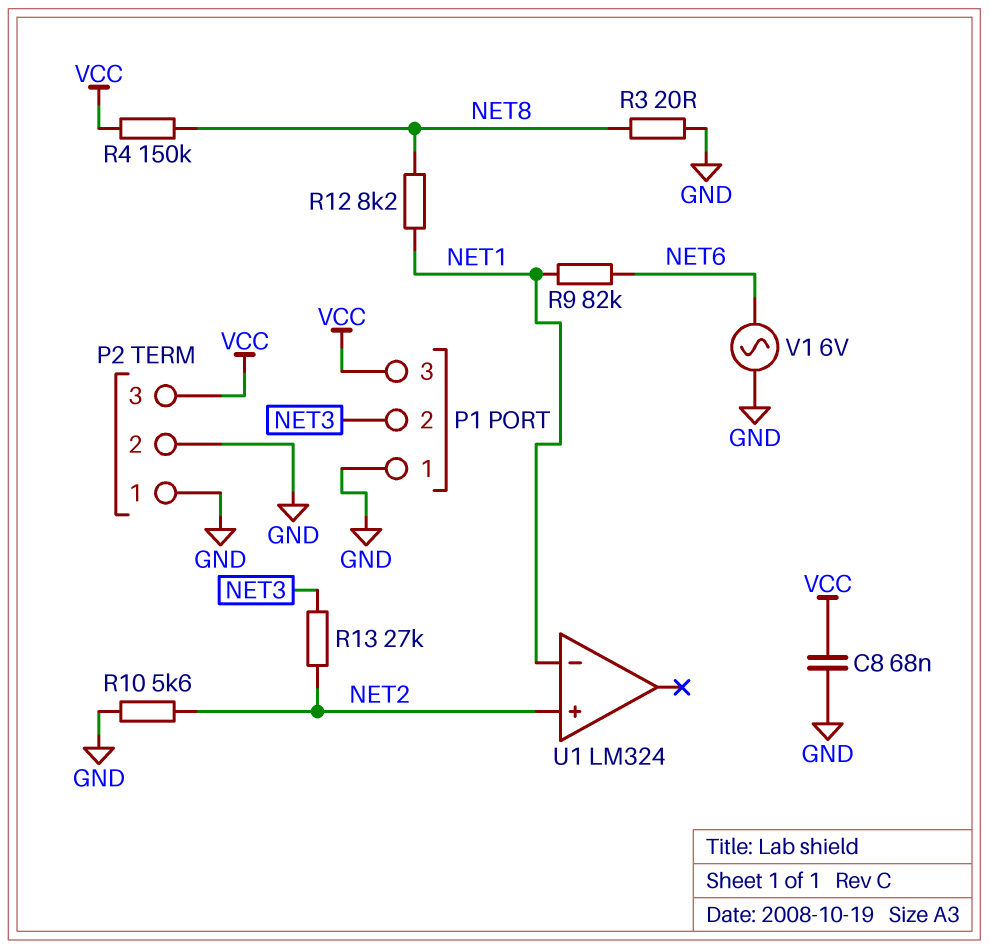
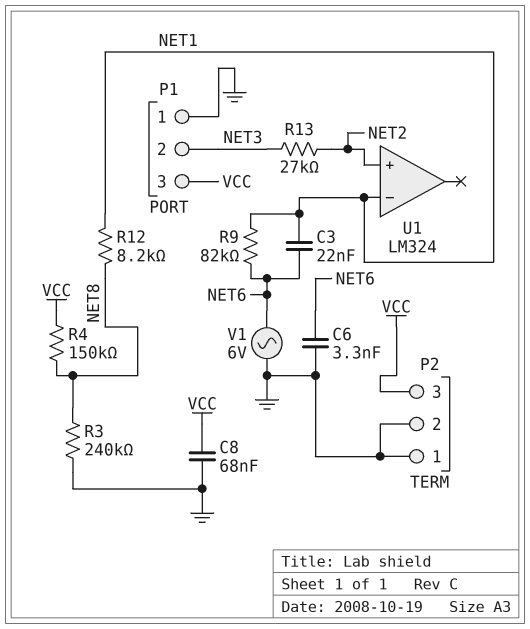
C3: none -> 22nF (NET1, NET6)
C6: none -> 3.3nF (GND, NET6)
R3: 20 (GND, NET8) -> 240k (GND, NET8)
R10: 5.6k (GND, NET2) -> none

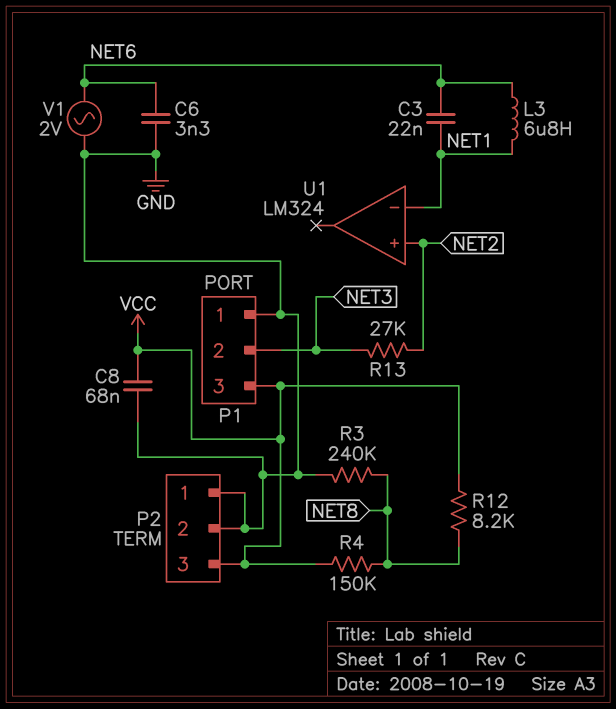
L3: none -> 6.8uH (NET1, NET6)
R9: 82k (NET1, NET6) -> none
R12: 8.2k (NET1, NET8) -> 8.2k (NET8, VCC)
V1: AC 6V (GND, NET6) -> AC 2V (GND, NET6)

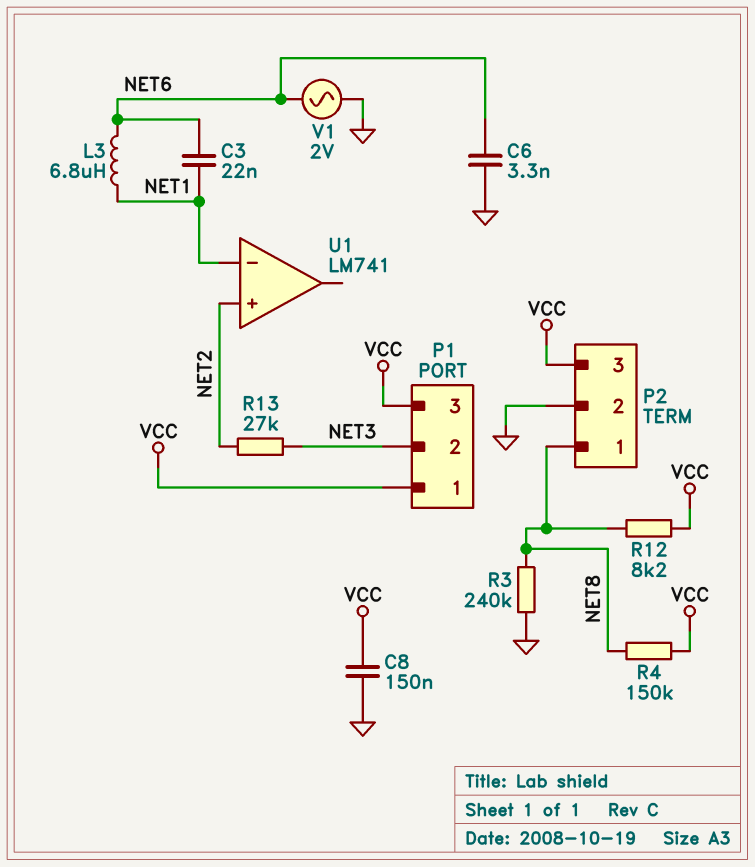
C8: 68nF (GND, VCC) -> 150nF (GND, VCC)
P1 pin 1: GND -> VCC
P2 pin 1: GND -> NET8
U1: LM324 -> LM741

